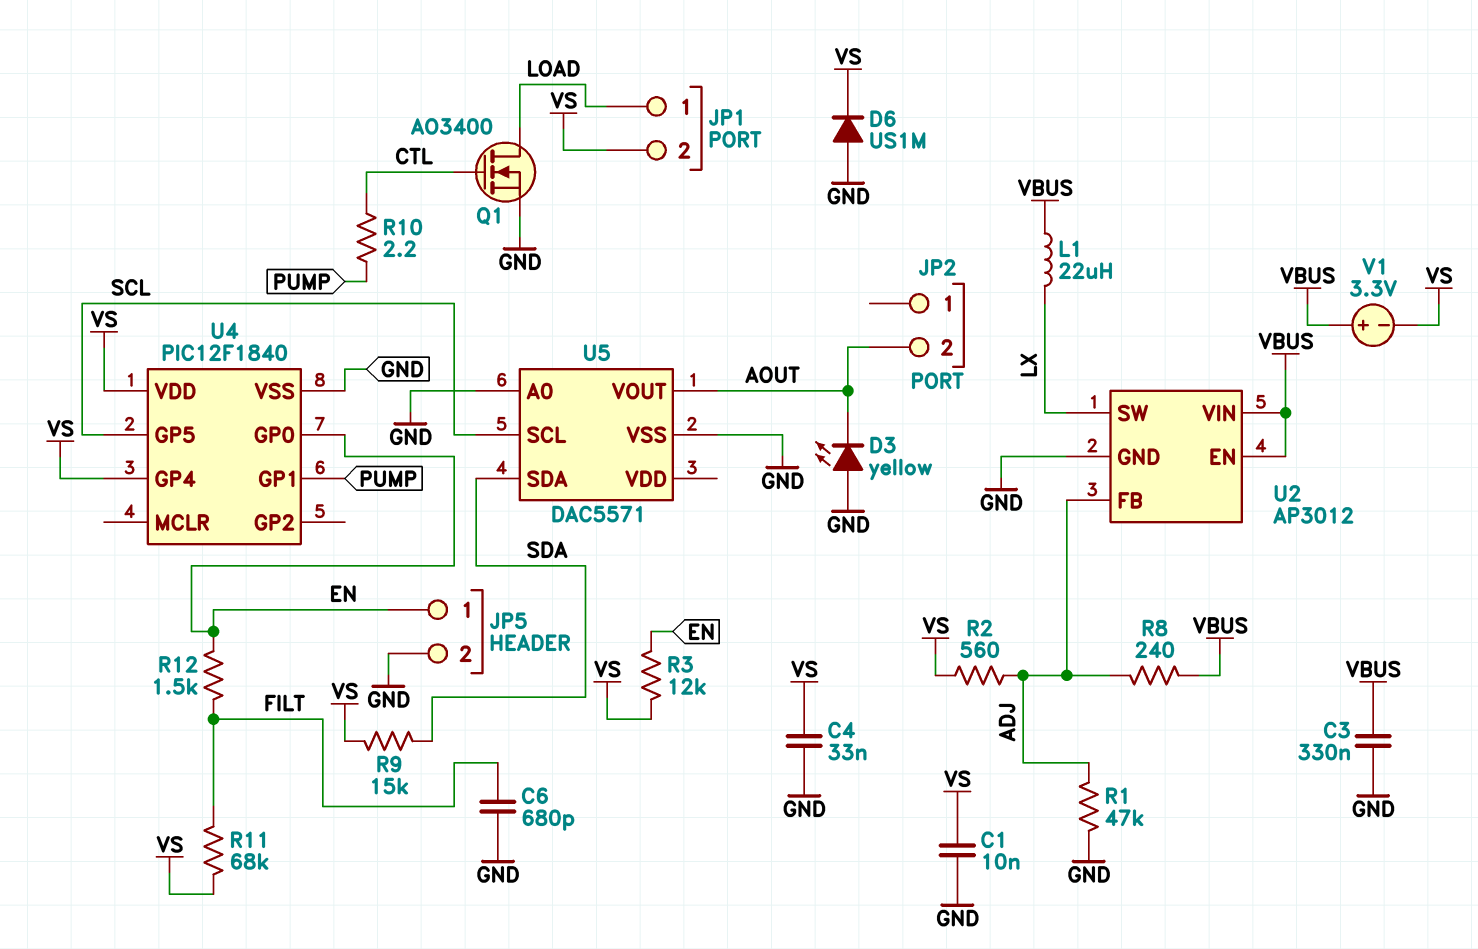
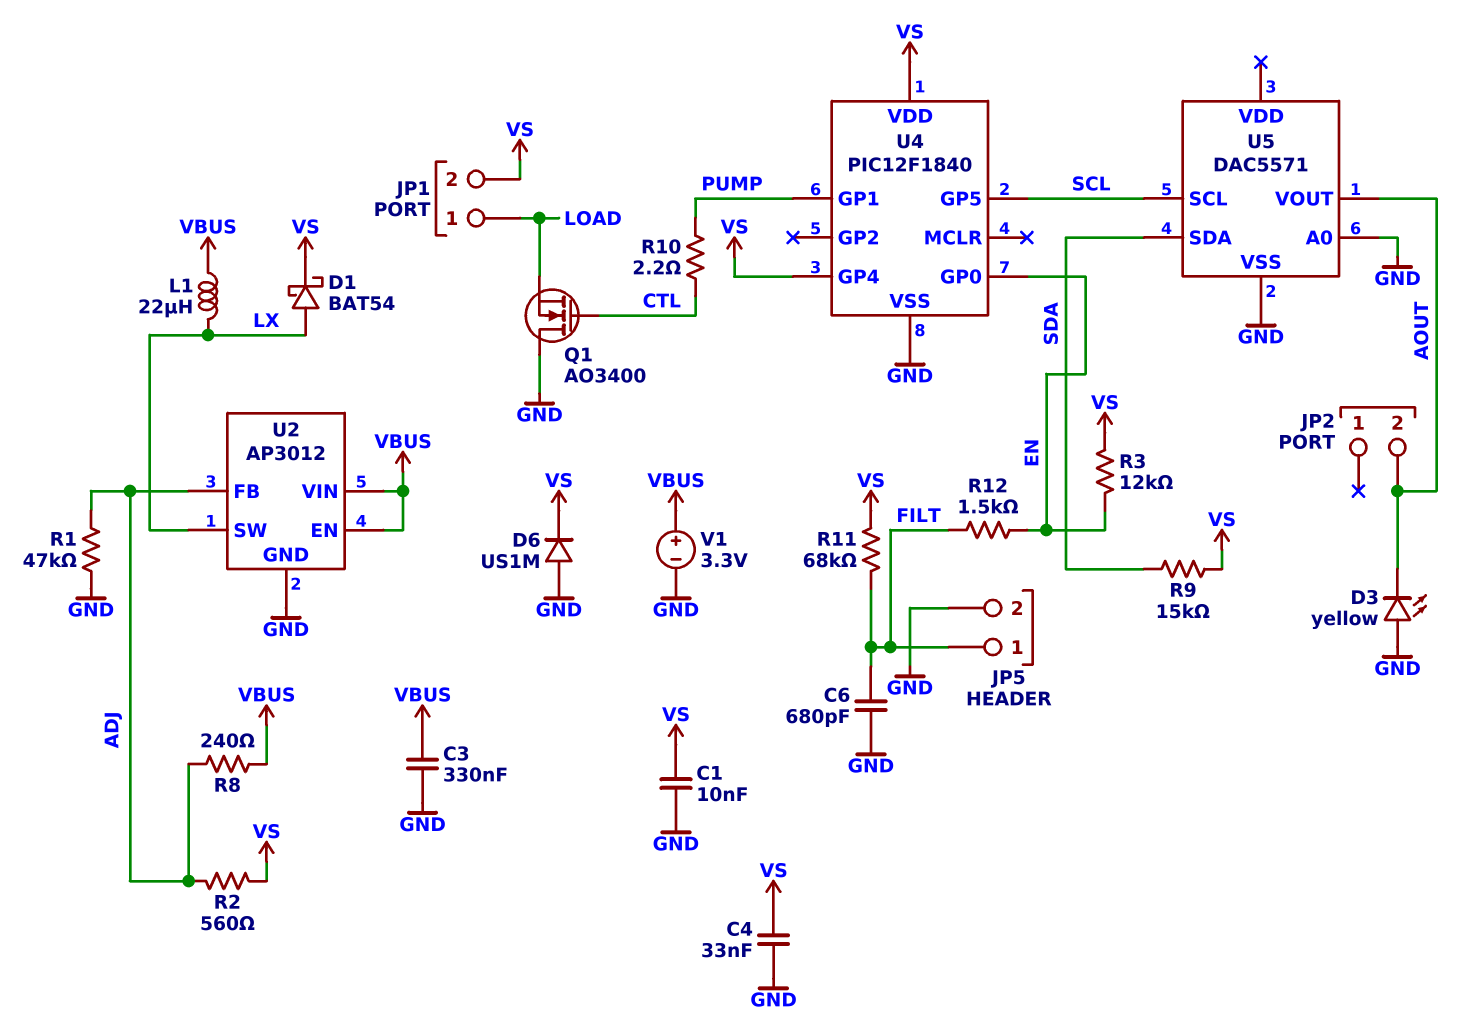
D1: none -> schottky BAT54 (A LX, K VS)
JP5 pin 1: EN -> FILT
Q1: NMOS AO3400 (G CTL, D LOAD, S GND) -> NMOS AO3400 (G CTL, D GND, S LOAD)
V1: 3.3V (plus VBUS, minus VS) -> 3.3V (plus VBUS, minus GND)

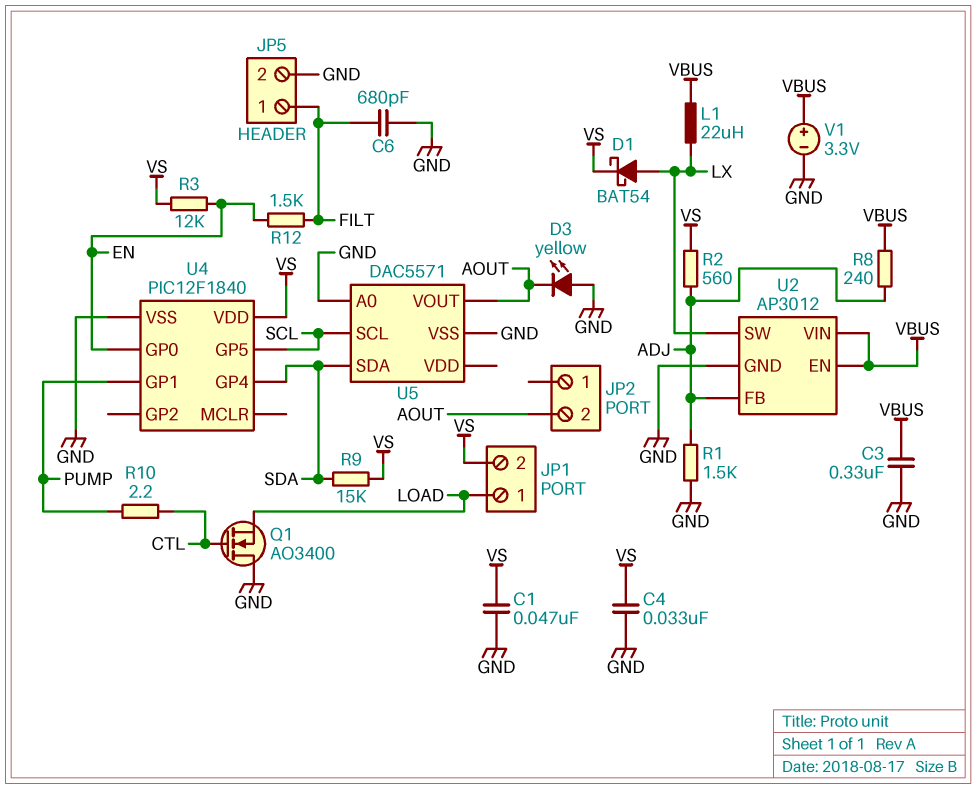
C1: 10nF (GND, VS) -> 47nF (GND, VS)
D6: diode US1M (A GND, K VS) -> none
R1: 47k (ADJ, GND) -> 1.5k (ADJ, GND)
R11: 68k (FILT, VS) -> none
U4 pin GP4: VS -> SDA

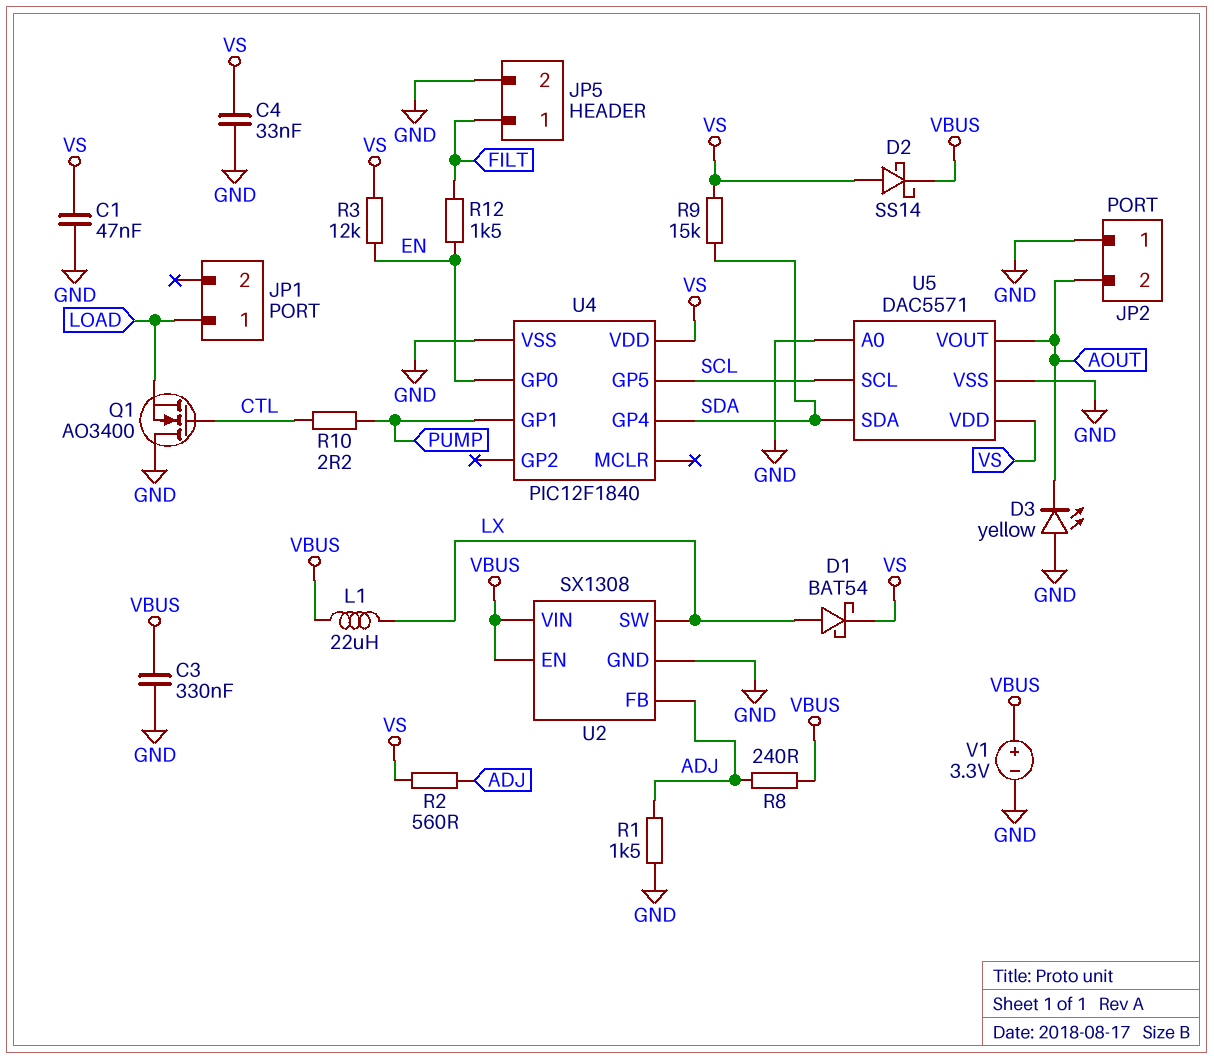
C6: 680pF (FILT, GND) -> none
D2: none -> schottky SS14 (A VS, K VBUS)
JP1 pin 2: VS -> none
JP2 pin 1: none -> GND
U2: AP3012 -> SX1308
U5 pin VDD: none -> VS

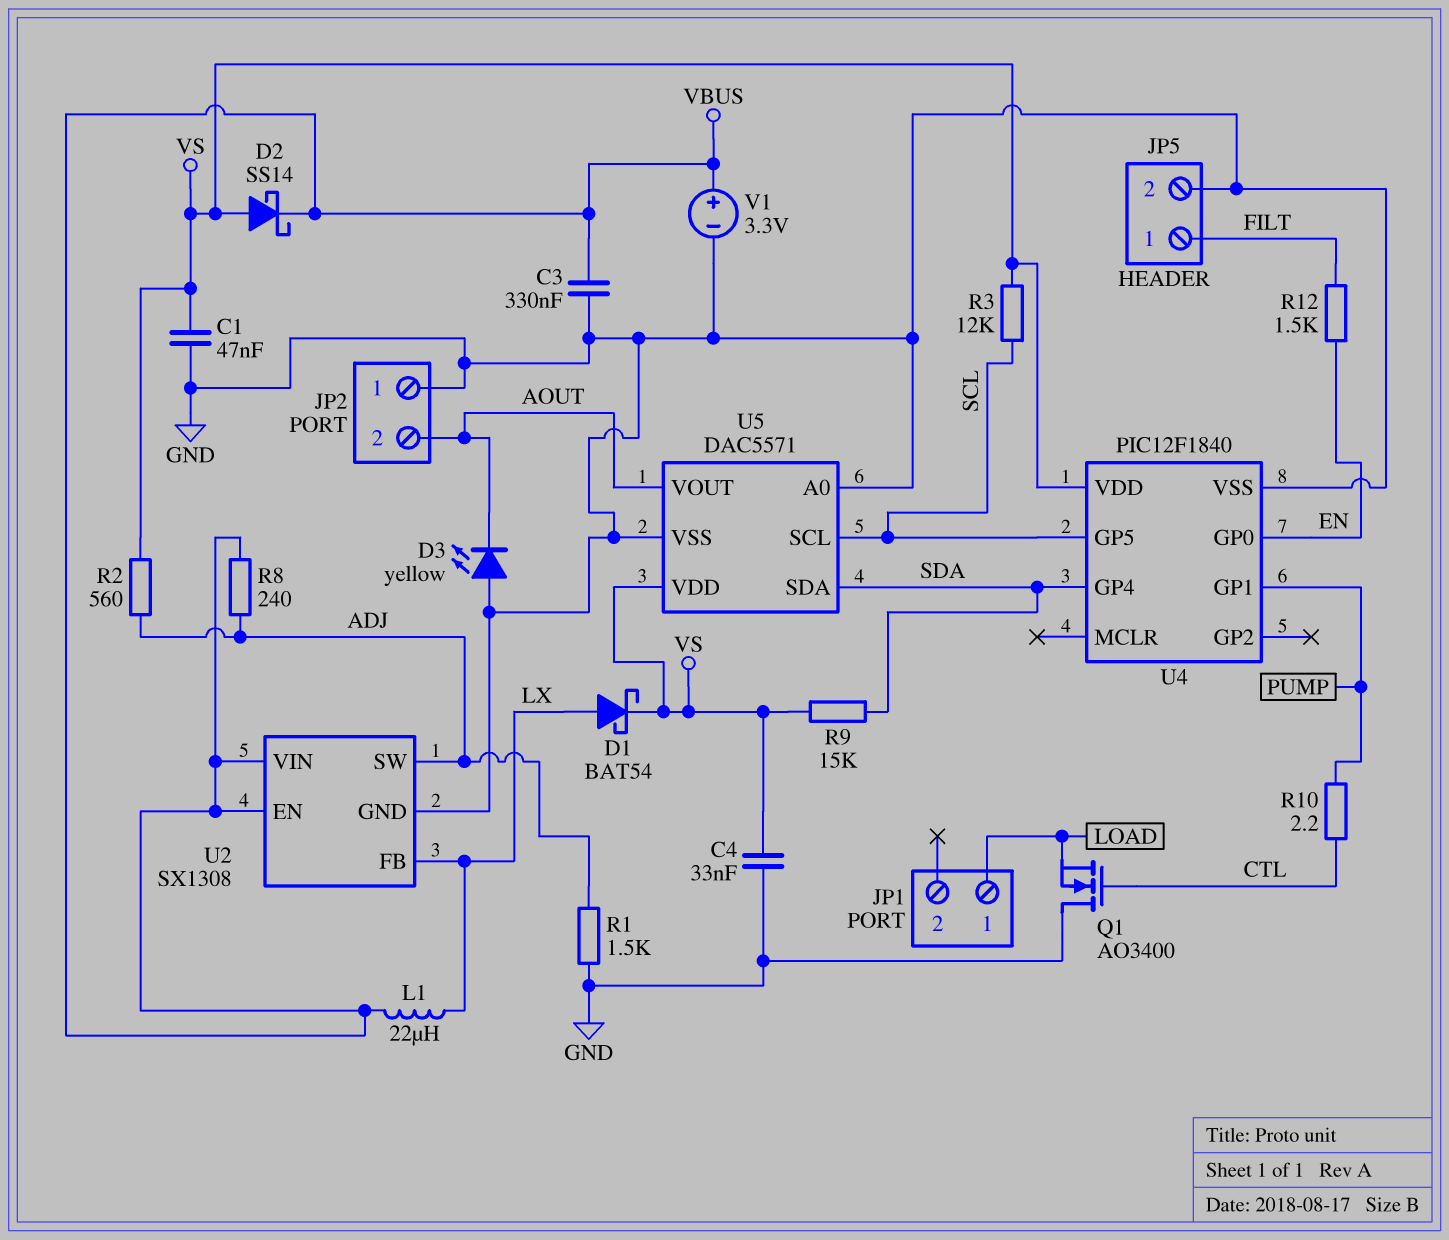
R3: 12k (EN, VS) -> 12k (SCL, VS)
U2 pin FB: ADJ -> LX
U2 pin SW: LX -> ADJ

